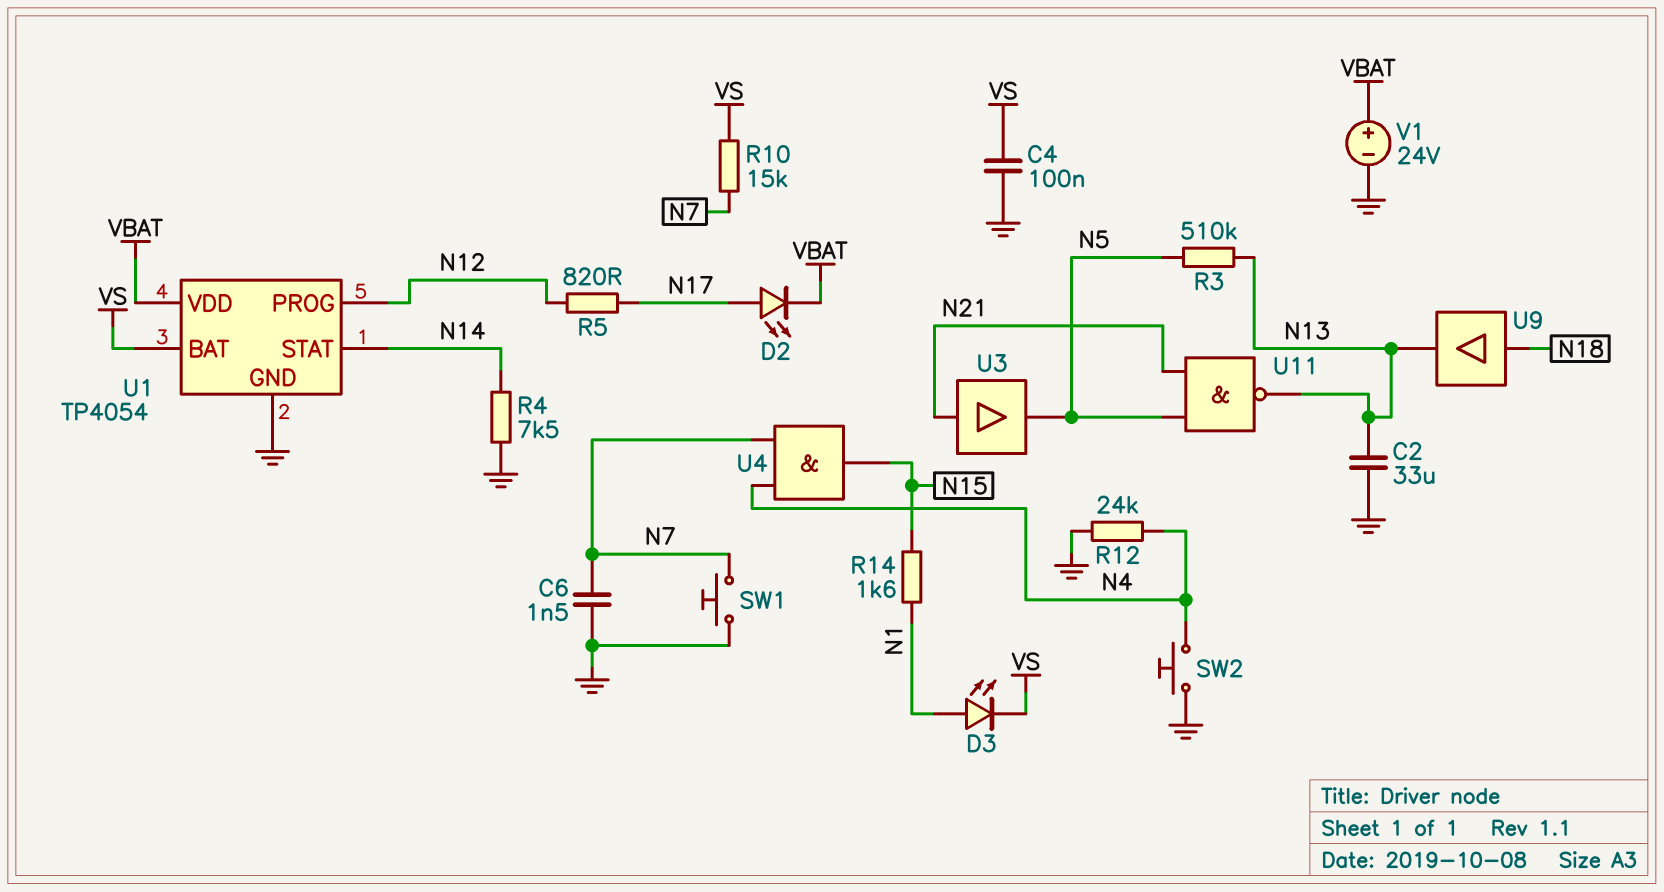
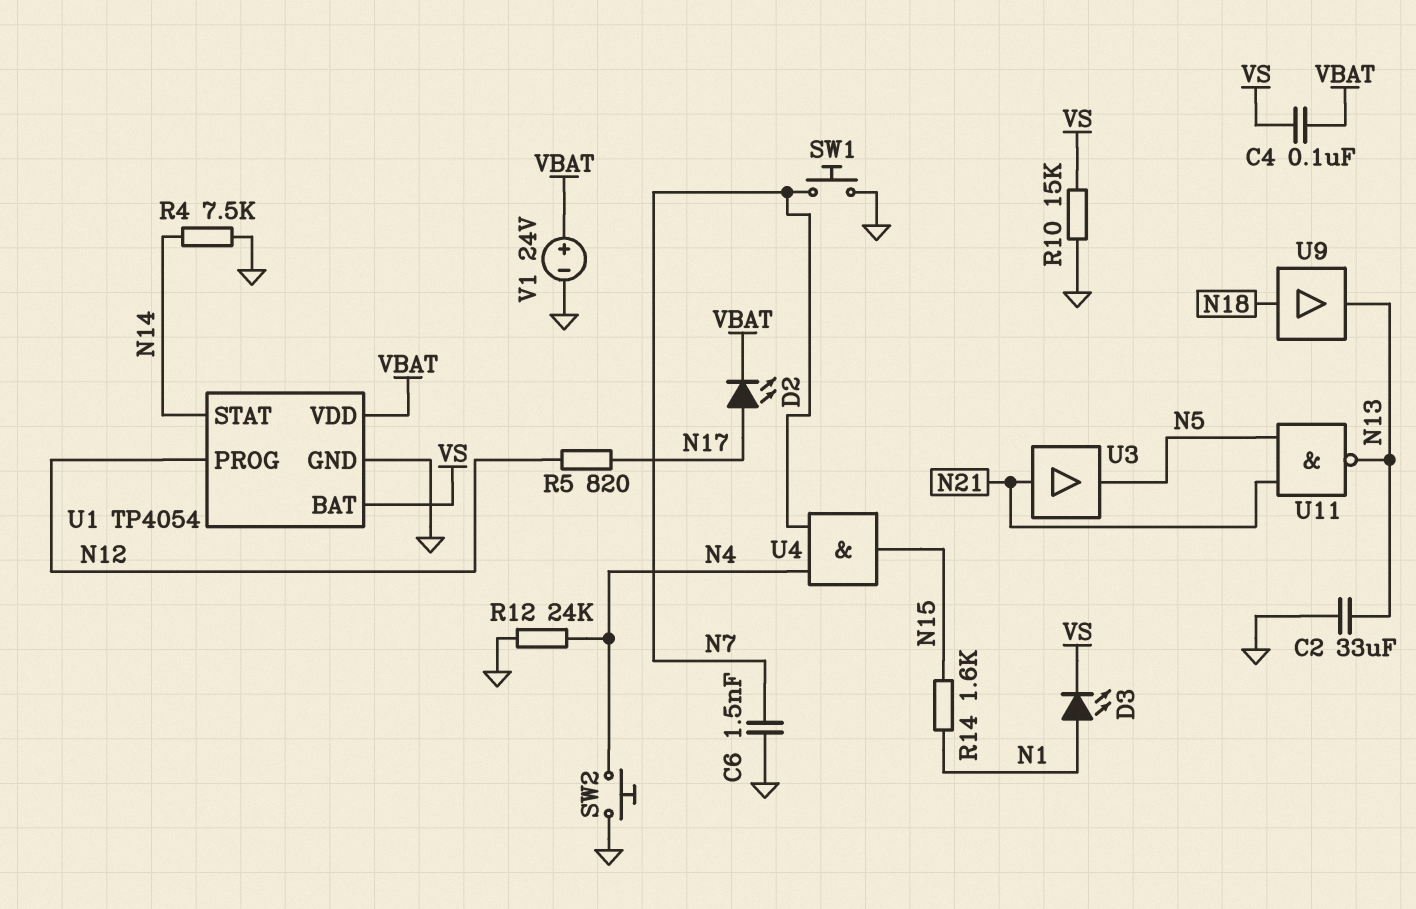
C4: 100nF (GND, VS) -> 100nF (VBAT, VS)
R3: 510k (N5, N13) -> none
R10: 15k (N7, VS) -> 15k (GND, VS)

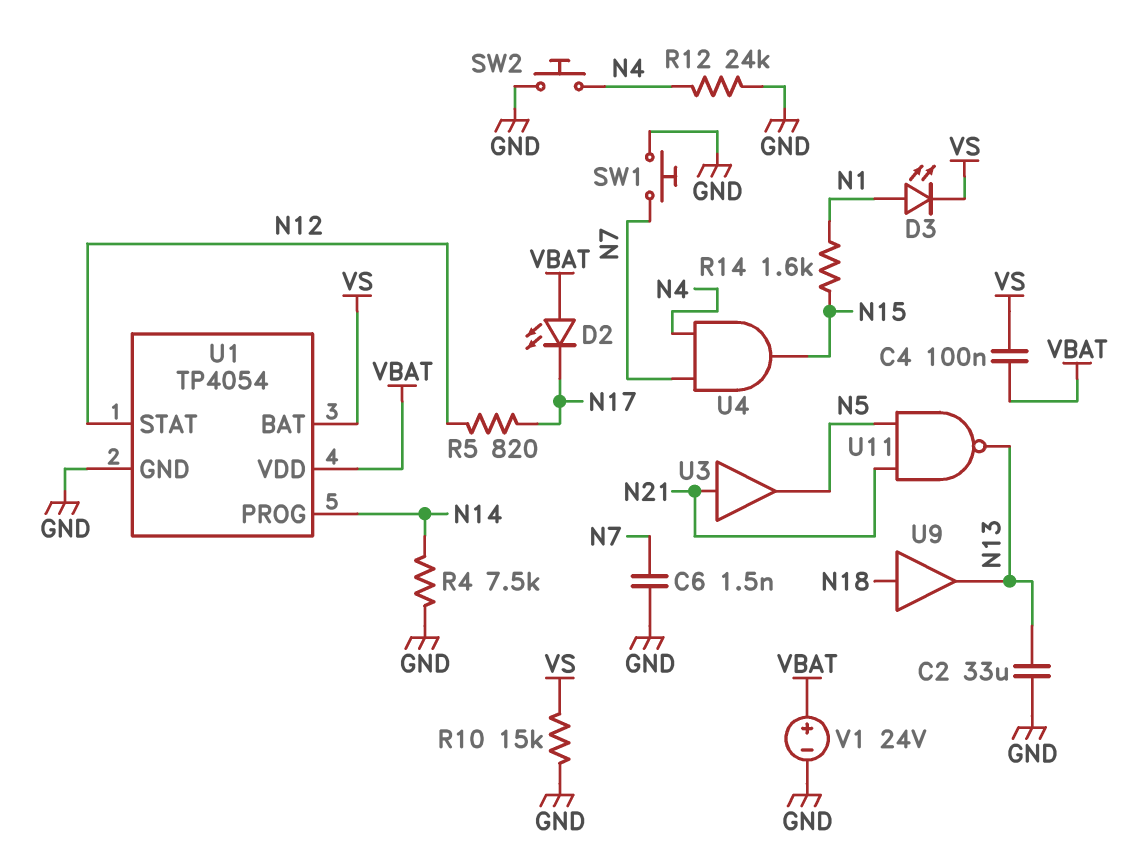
D2: LED (A N17, K VBAT) -> LED (A VBAT, K N17)
U1 pin PROG: N12 -> N14
U1 pin STAT: N14 -> N12

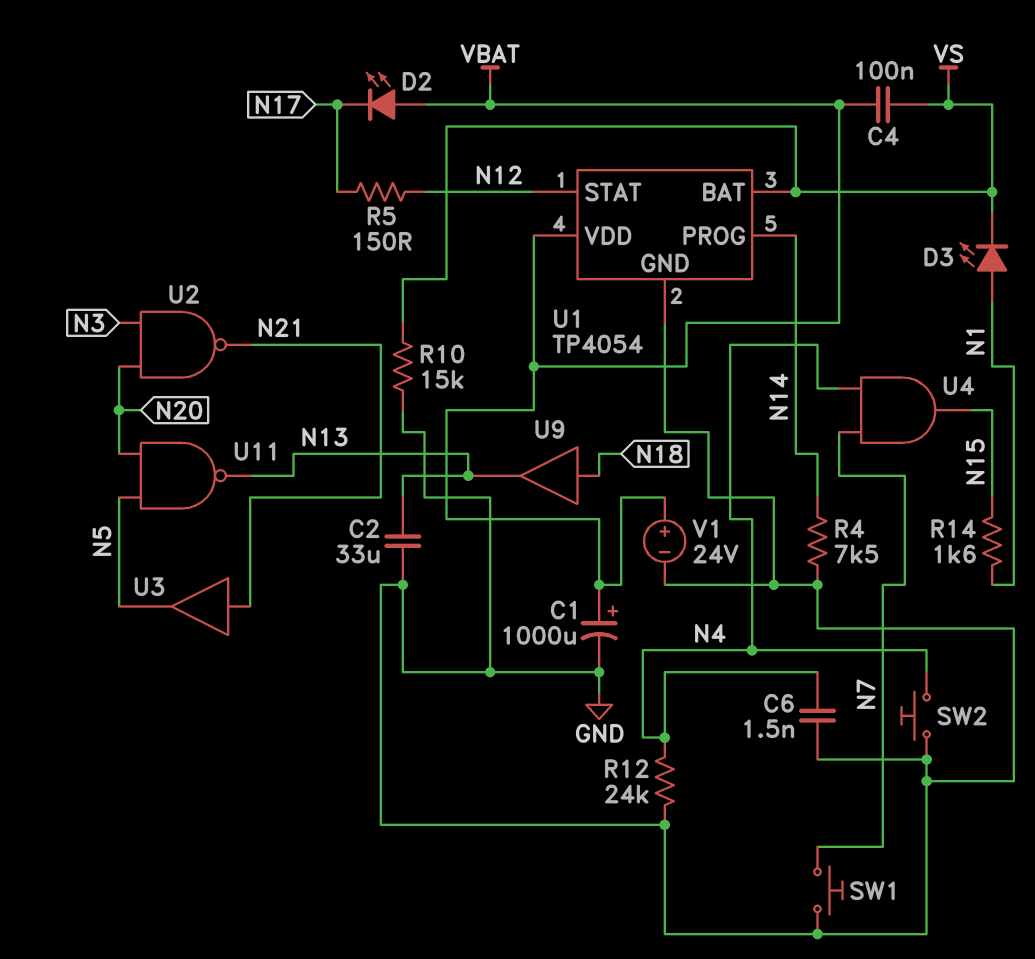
C1: none -> 1000uF (plus VBAT, minus GND)
C6: 1.5nF (GND, N7) -> 1.5nF (GND, N4)
R5: 820 (N12, N17) -> 150 (N12, N17)
U2: none -> NAND (in N3, in N20, out N21)
U11: NAND (in N5, in N21, out N13) -> NAND (in N5, in N20, out N13)

